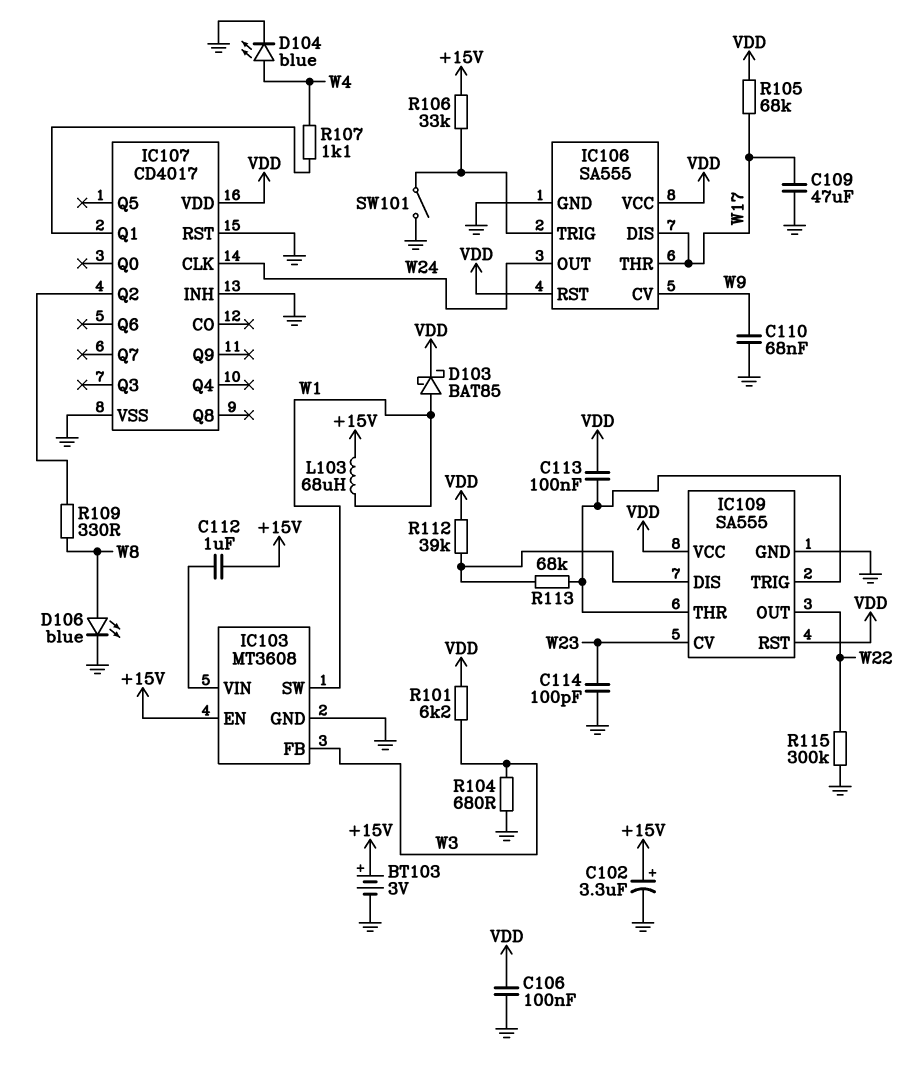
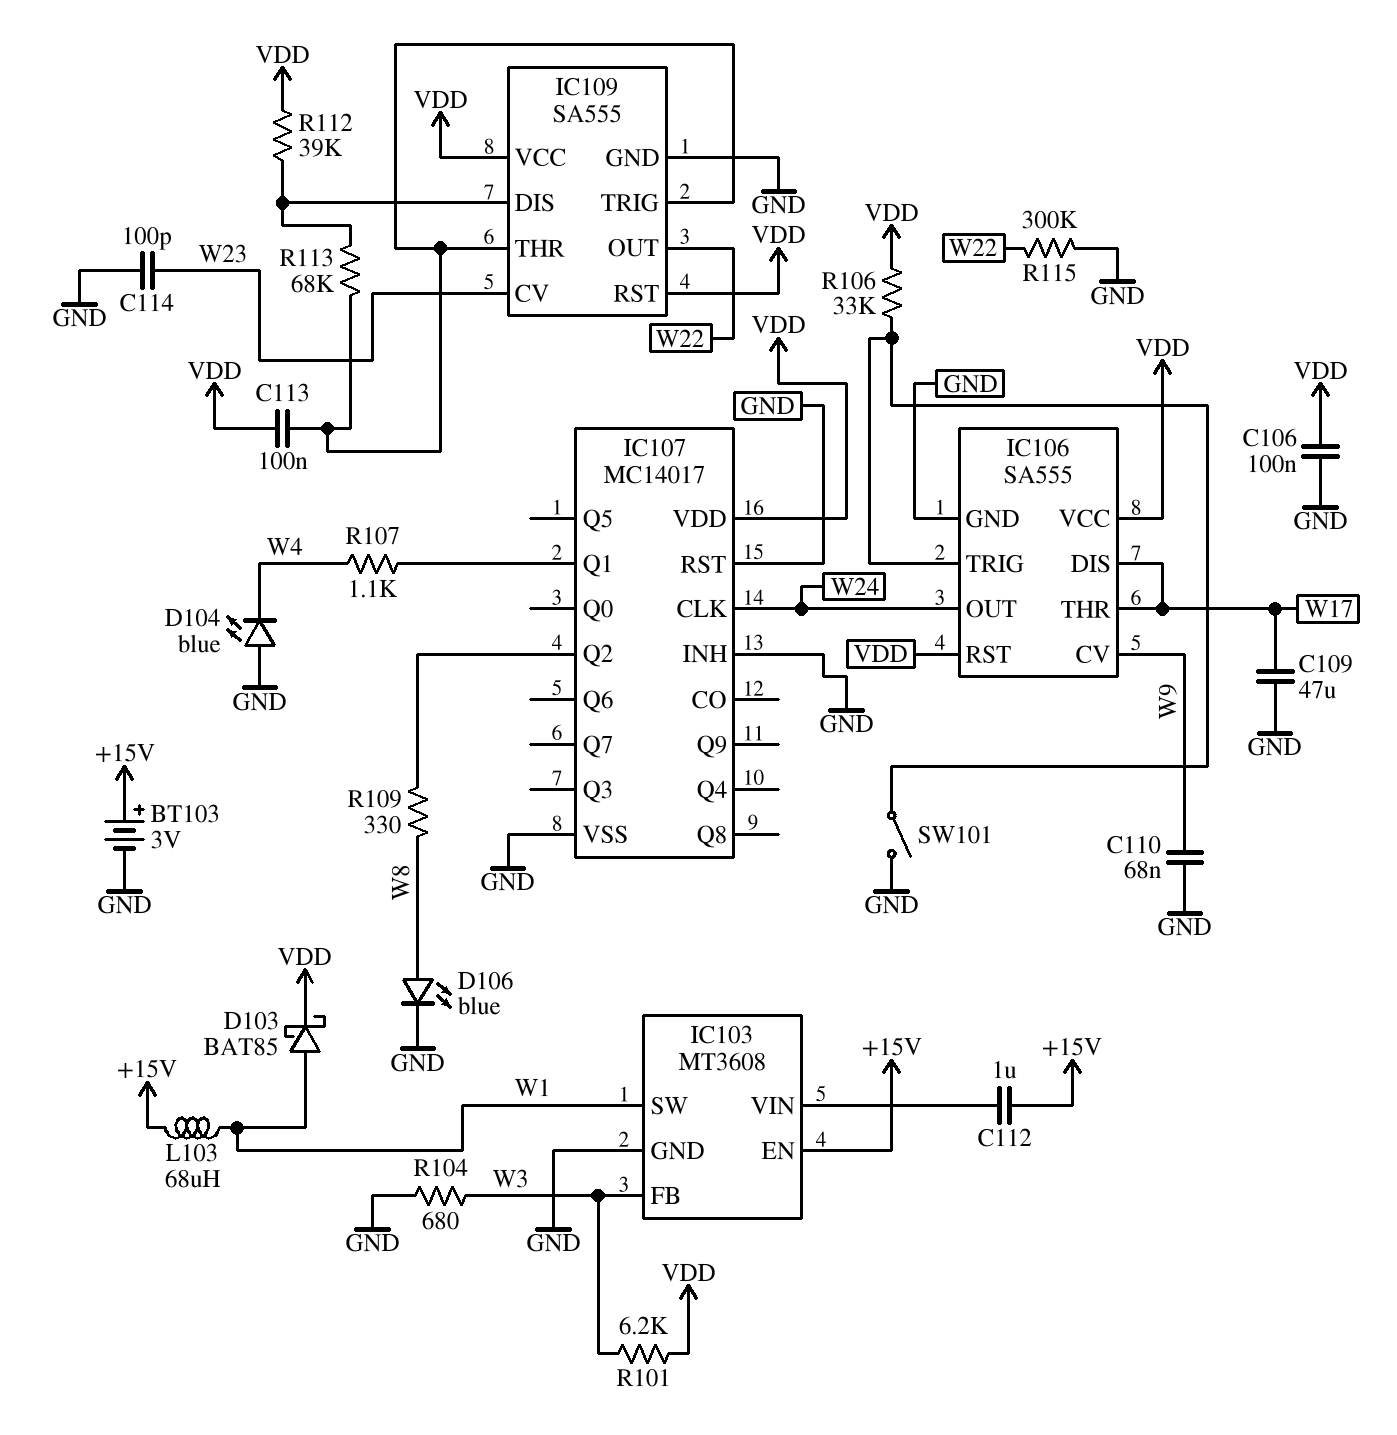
C102: 3.3uF (plus +15V, minus GND) -> none
D104: LED blue (A W4, K GND) -> LED blue (A GND, K W4)
IC107: CD4017 -> MC14017
R105: 68k (VDD, W17) -> none
R106: 33k (+15V, IC106/TRIG) -> 33k (IC106/TRIG, VDD)

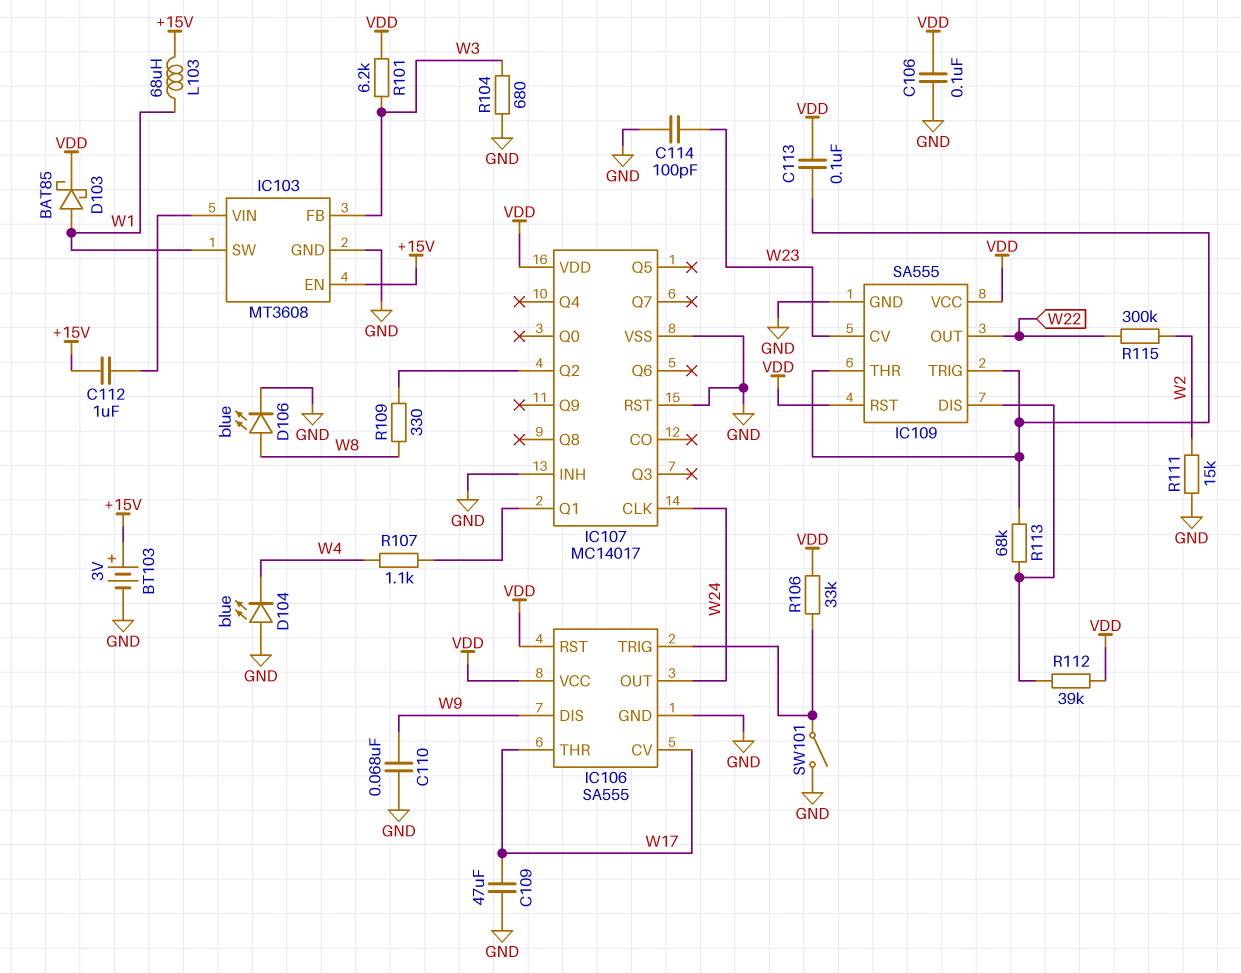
IC106 pin CV: W9 -> W17
IC106 pin DIS: W17 -> W9
R111: none -> 15k (GND, W2)
R115: 300k (GND, W22) -> 300k (W2, W22)

